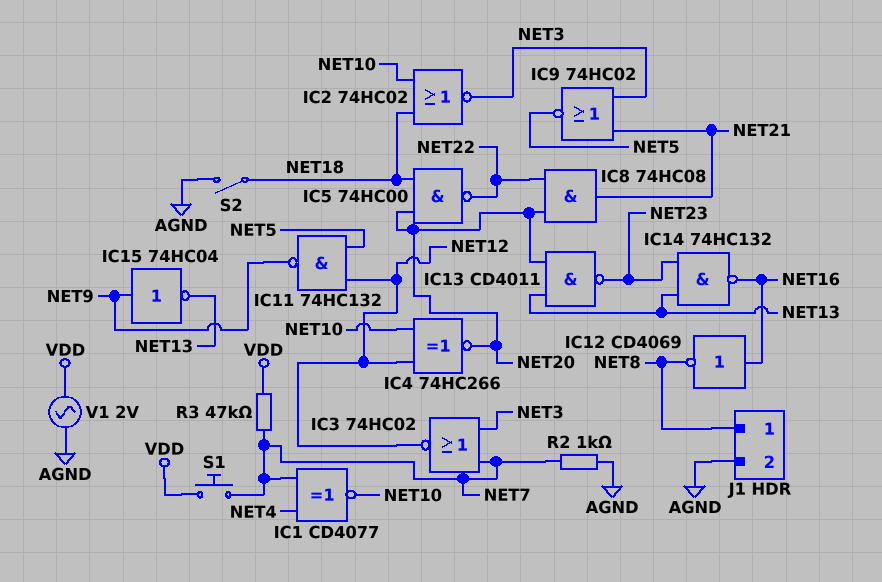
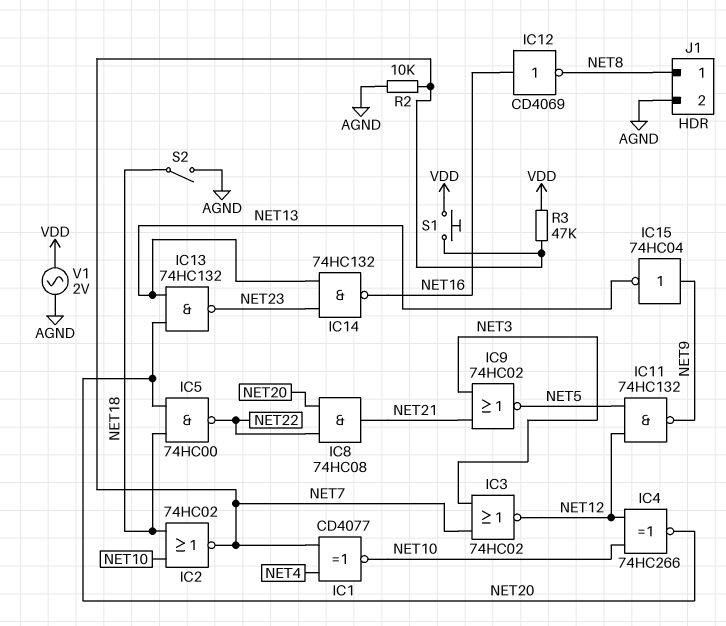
IC2: NOR 74HC02 (in NET10, in NET18, out NET3) -> NOR 74HC02 (in NET10, in NET18, out NET7)
IC13: NAND CD4011 (in NET13, in NET20, out NET23) -> NAND 74HC132 (in NET13, in NET20, out NET23)
R2: 1k (AGND, NET7) -> 10k (AGND, NET7)

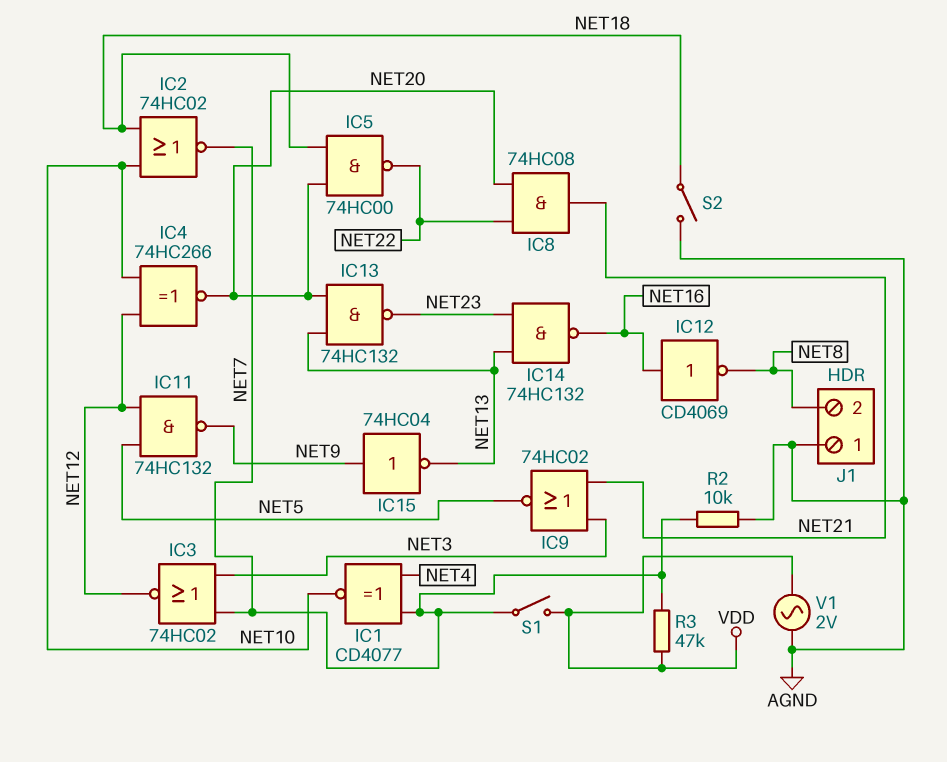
J1 pin 1: NET8 -> AGND
J1 pin 2: AGND -> NET8
S1: button (NET7, VDD) -> switch (NET7, VDD)

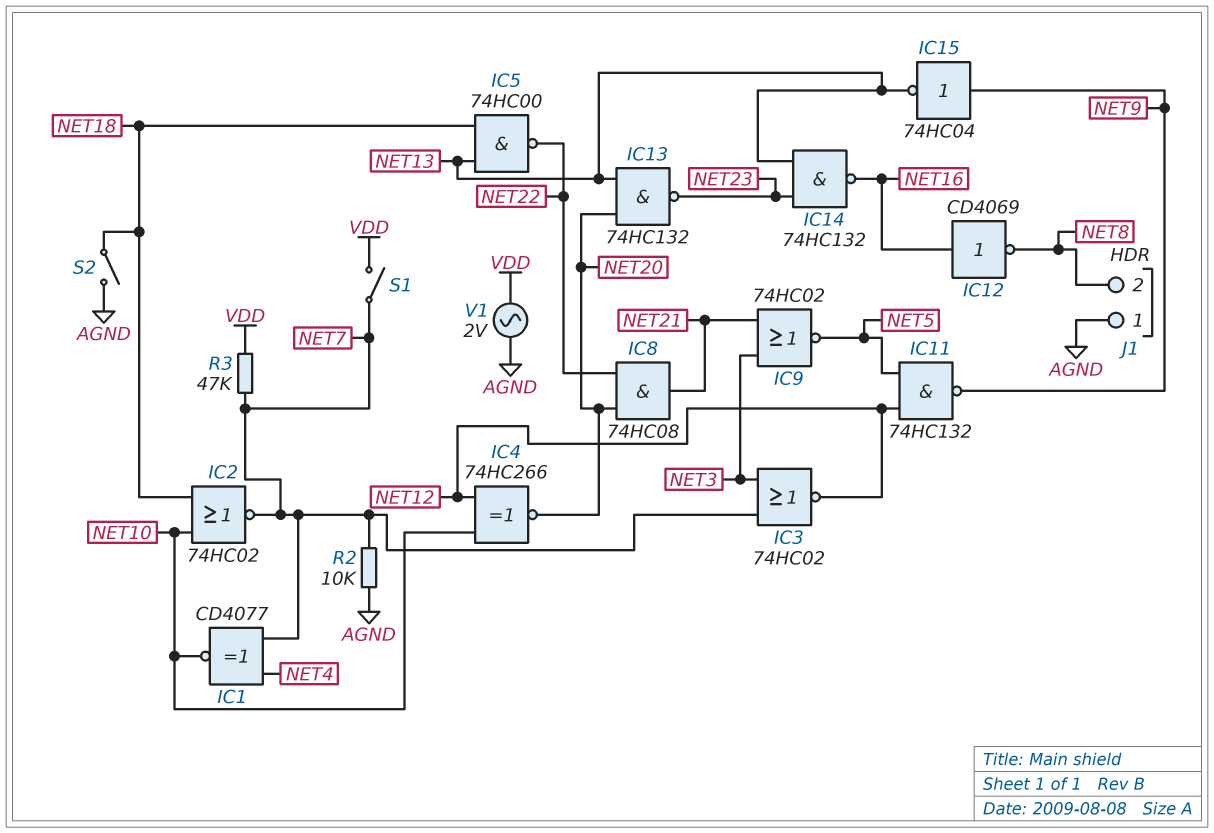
IC5: NAND 74HC00 (in NET18, in NET20, out NET22) -> NAND 74HC00 (in NET13, in NET18, out NET22)

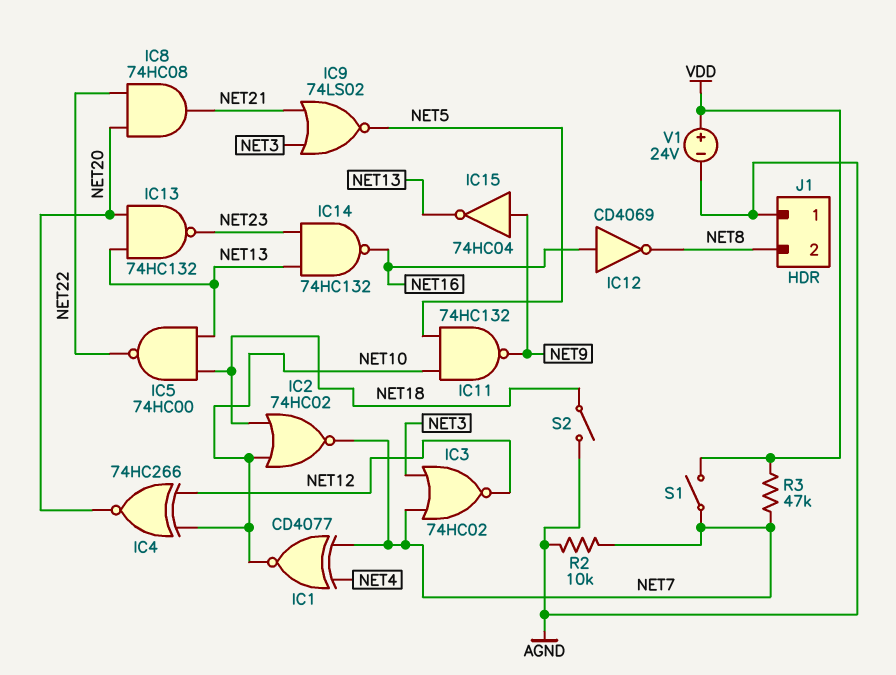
IC9: NOR 74HC02 (in NET3, in NET21, out NET5) -> NOR 74LS02 (in NET3, in NET21, out NET5)
IC11: NAND 74HC132 (in NET5, in NET12, out NET9) -> NAND 74HC132 (in NET5, in NET10, out NET9)
V1: AC 2V (AGND, VDD) -> 24V (plus VDD, minus AGND)

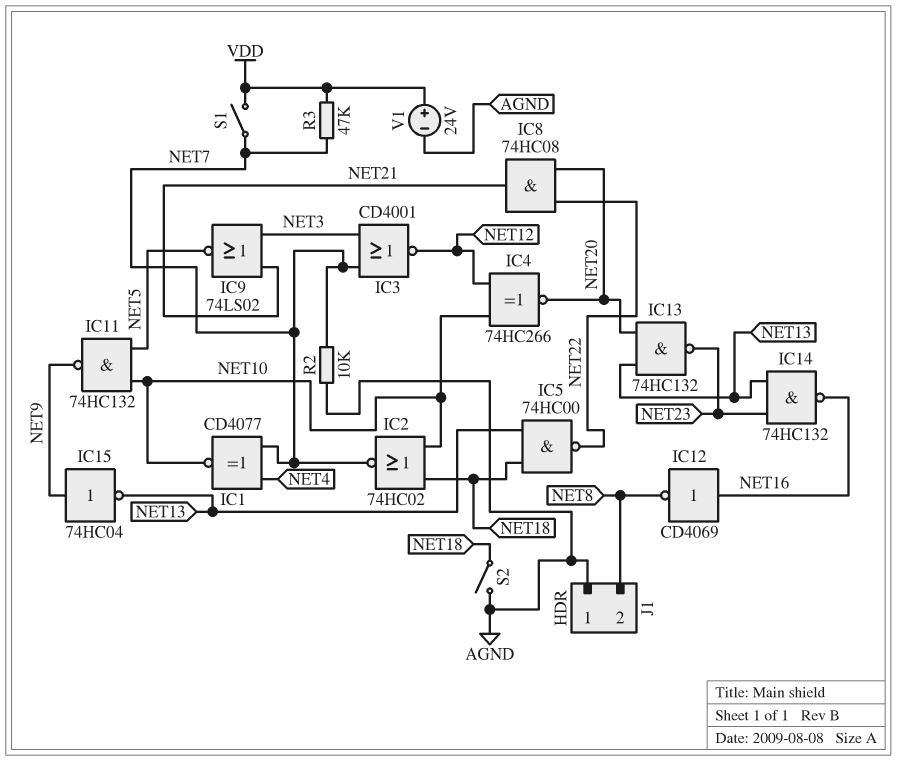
IC3: NOR 74HC02 (in NET3, in NET7, out NET12) -> NOR CD4001 (in NET3, in NET7, out NET12)

